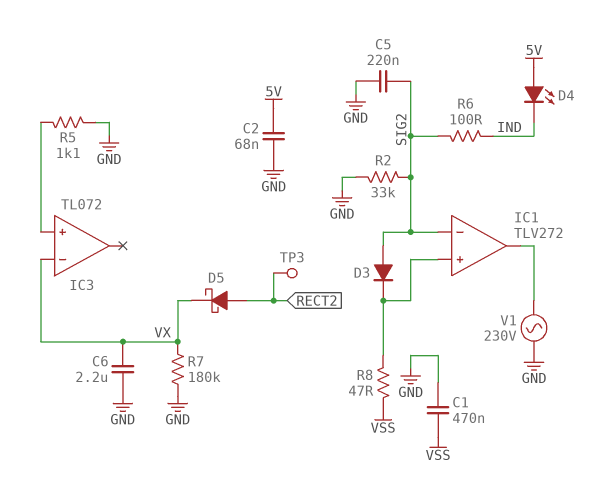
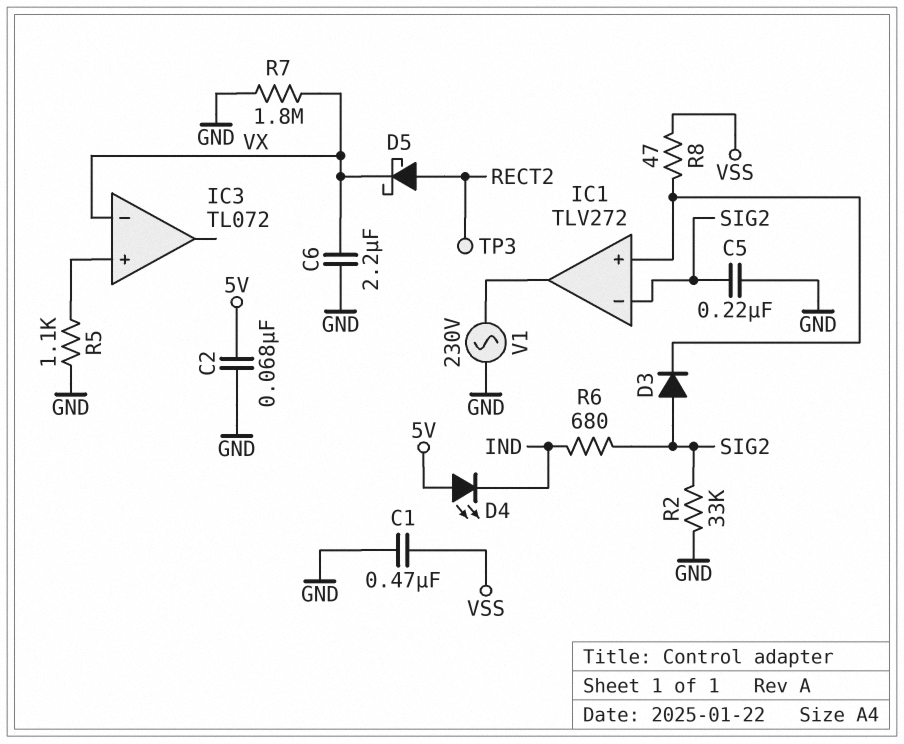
R6: 100 (IND, SIG2) -> 680 (IND, SIG2)
R7: 180k (GND, VX) -> 1.8M (GND, VX)

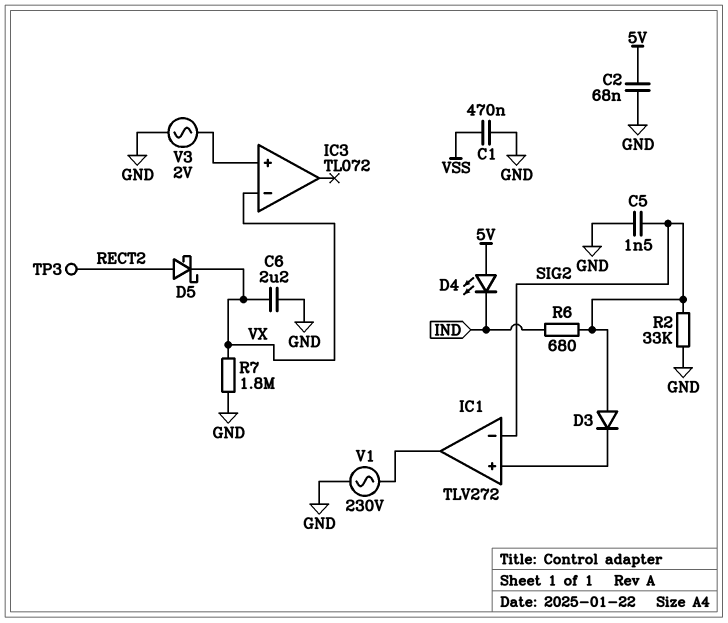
C5: 220nF (GND, SIG2) -> 1.5nF (GND, SIG2)
R5: 1.1k (GND, IC3/in+) -> none
R8: 47 (IC1/in+, VSS) -> none
V3: none -> AC 2V (GND, IC3/in+)

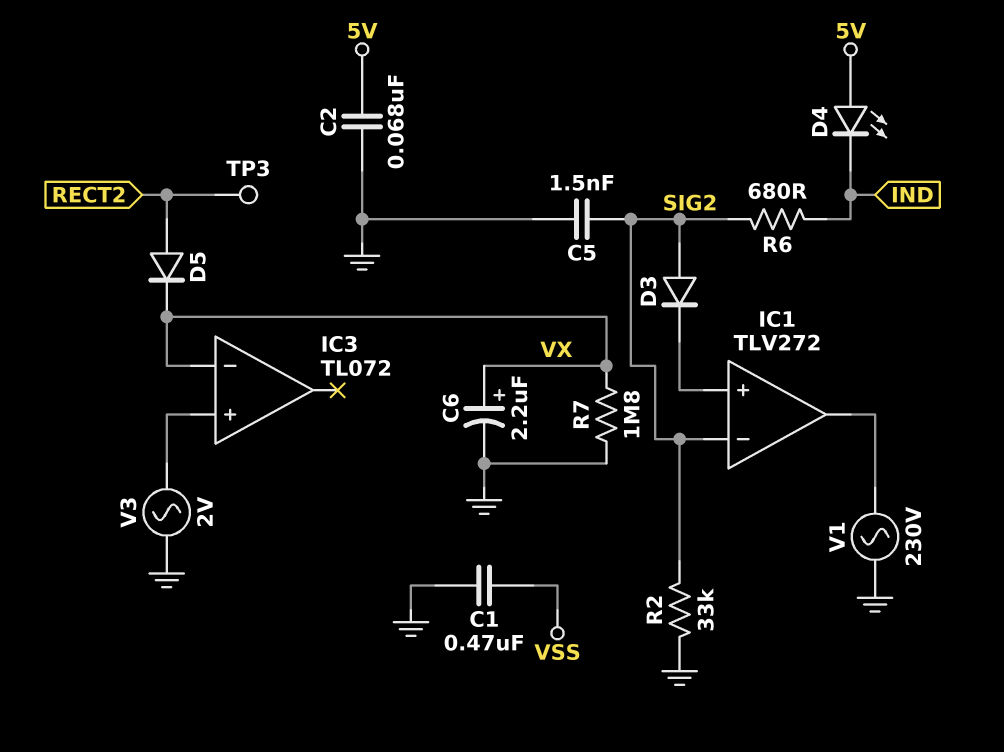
C6: 2.2uF (GND, VX) -> 2.2uF (plus VX, minus GND)
D5: schottky (A RECT2, K VX) -> diode (A RECT2, K VX)

